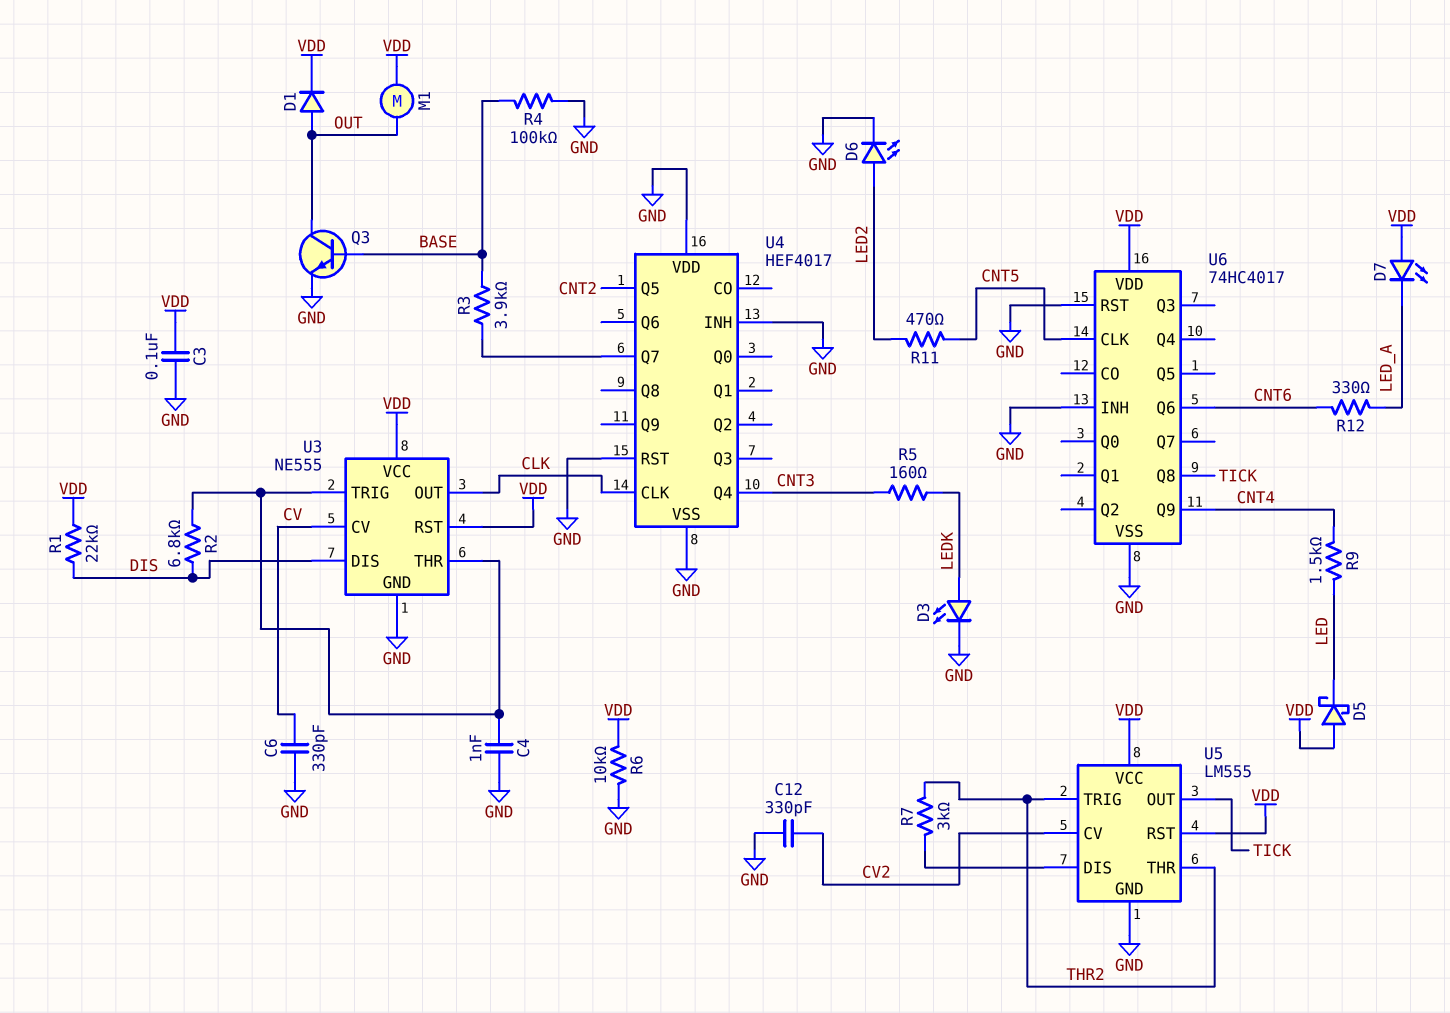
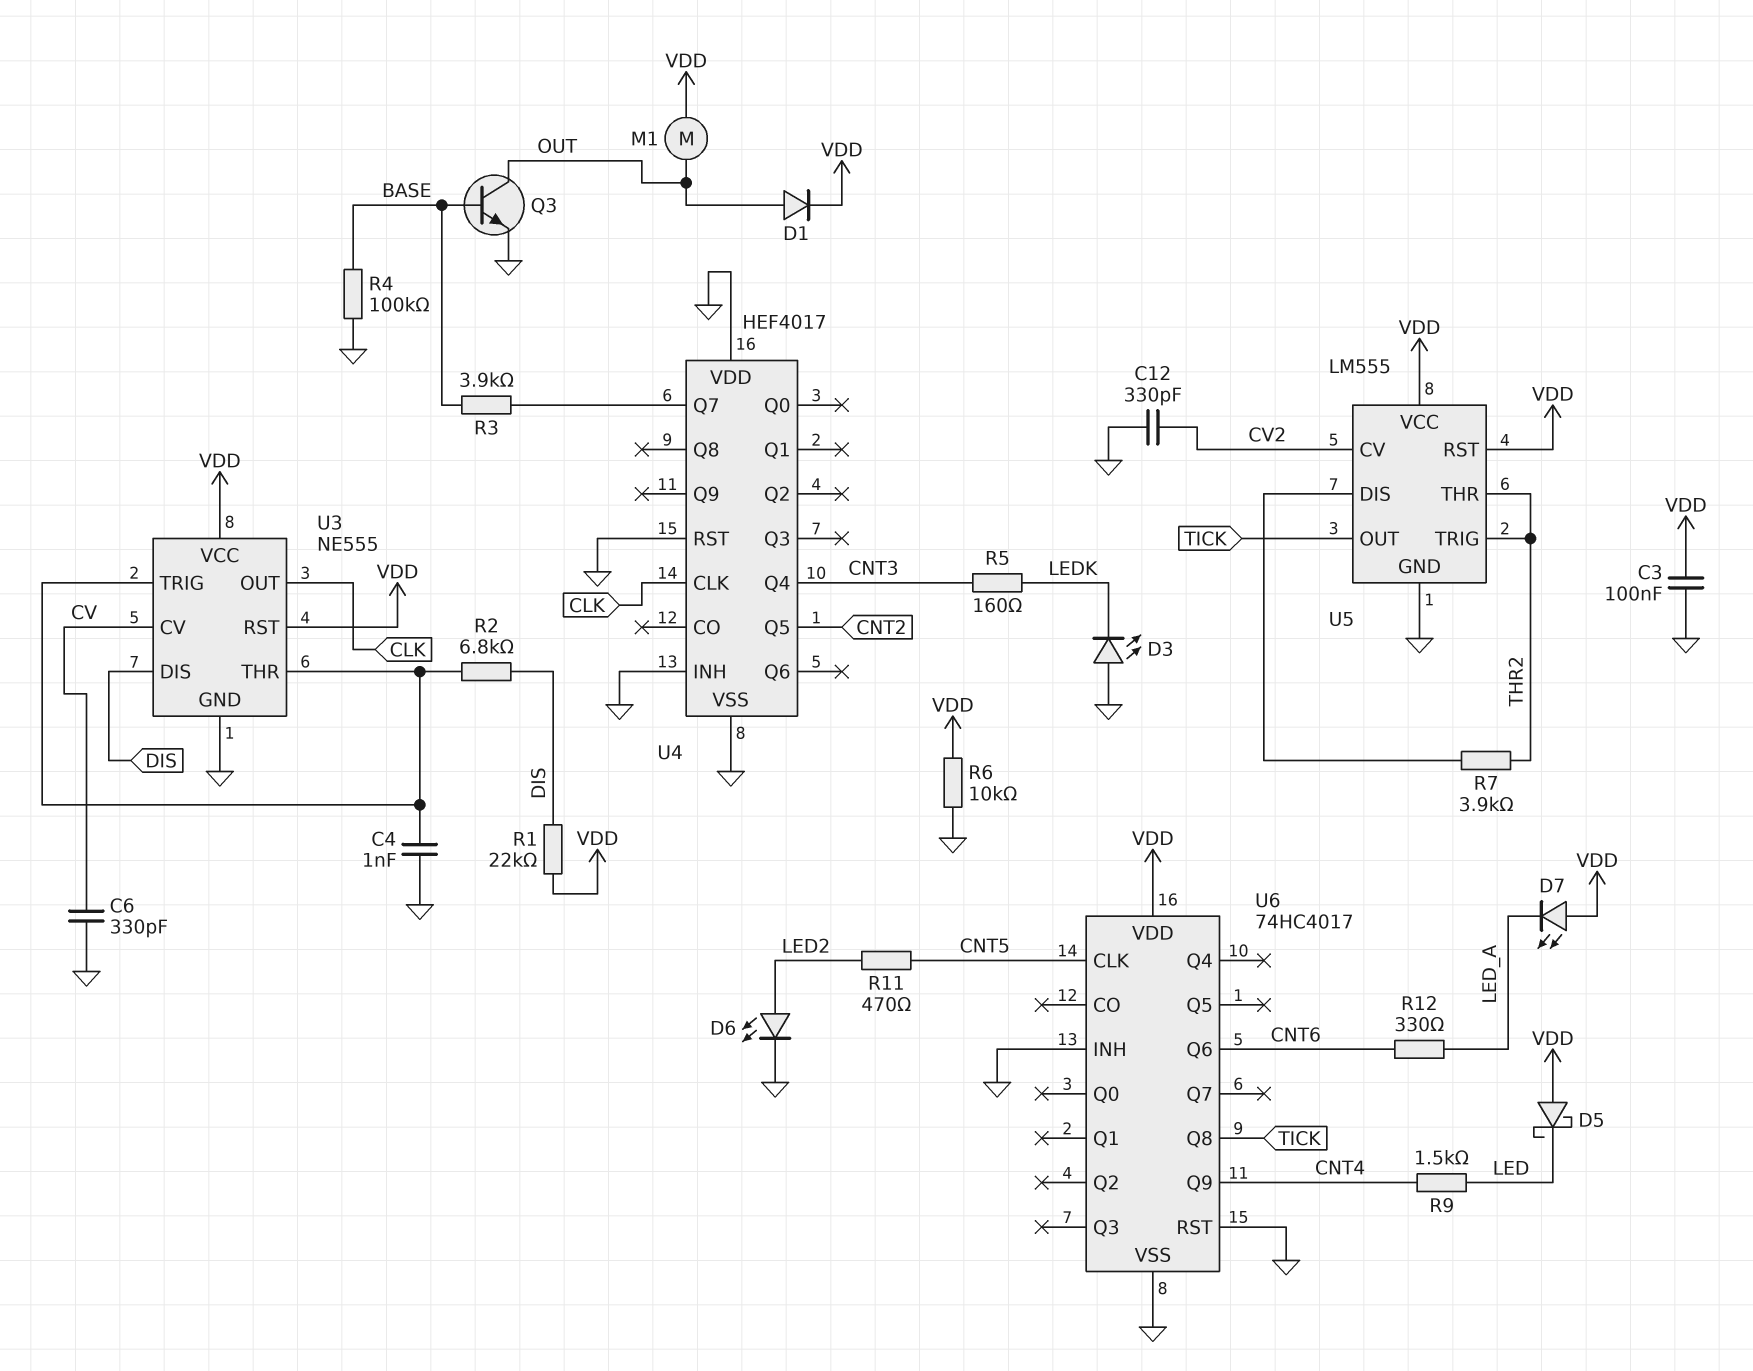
D3: LED (A LEDK, K GND) -> LED (A GND, K LEDK)
R7: 3k (THR2, U5/DIS) -> 3.9k (THR2, U5/DIS)

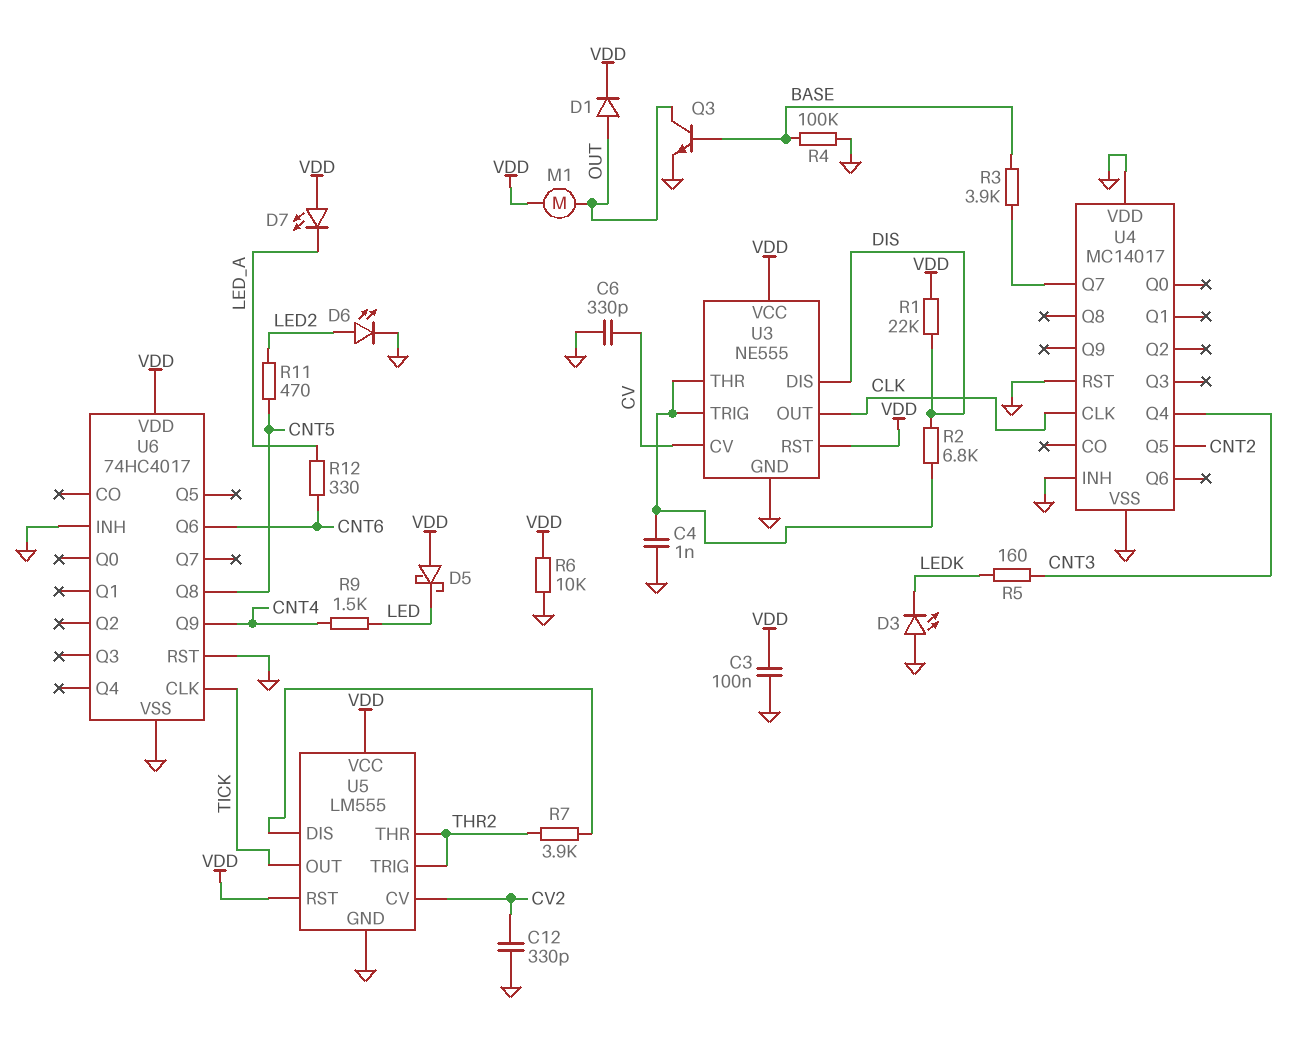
U4: HEF4017 -> MC14017
U6 pin CLK: CNT5 -> TICK
U6 pin Q8: TICK -> CNT5

